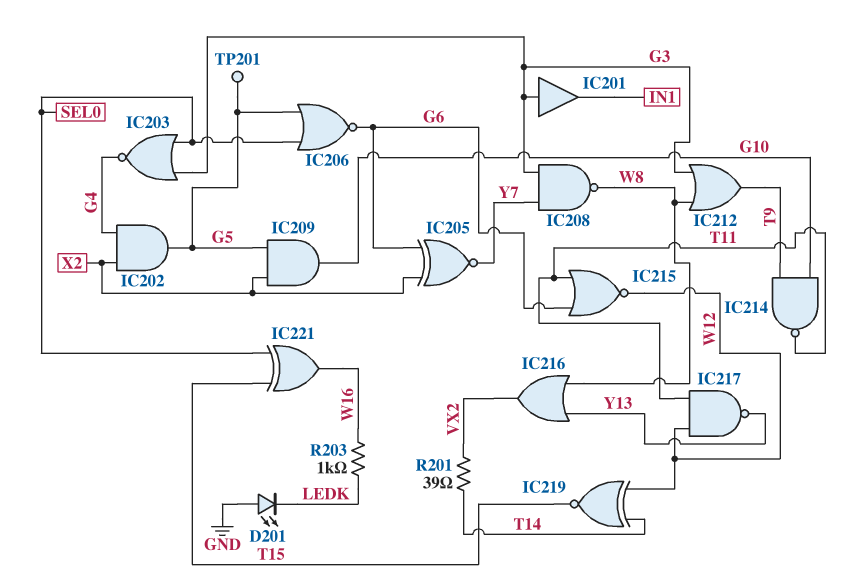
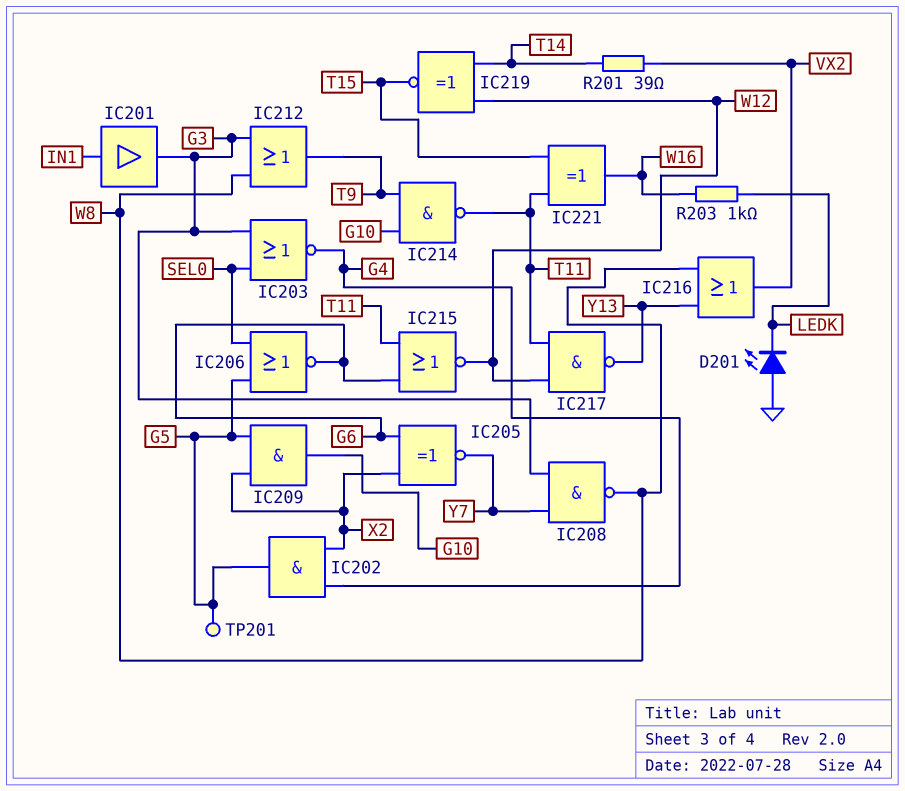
IC201: buffer (in G3, out IN1) -> buffer (in IN1, out G3)
IC221: XOR (in SEL0, in T15, out W16) -> XOR (in T11, in T15, out W16)

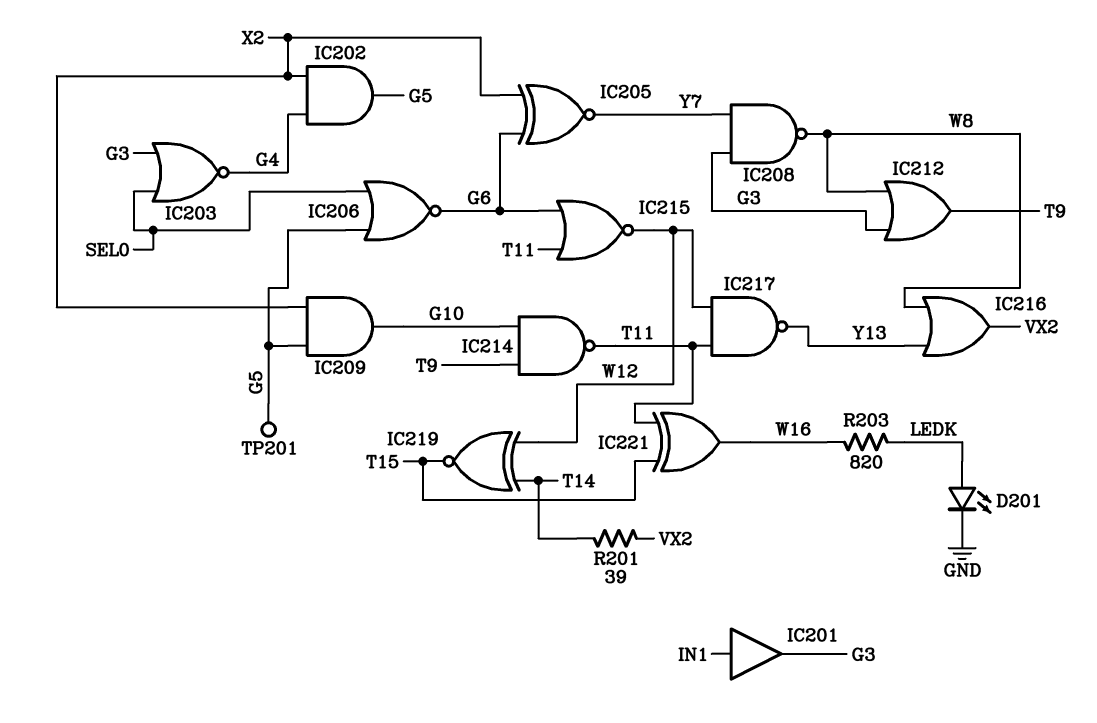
D201: LED (A GND, K LEDK) -> LED (A LEDK, K GND)
R203: 1k (LEDK, W16) -> 820 (LEDK, W16)

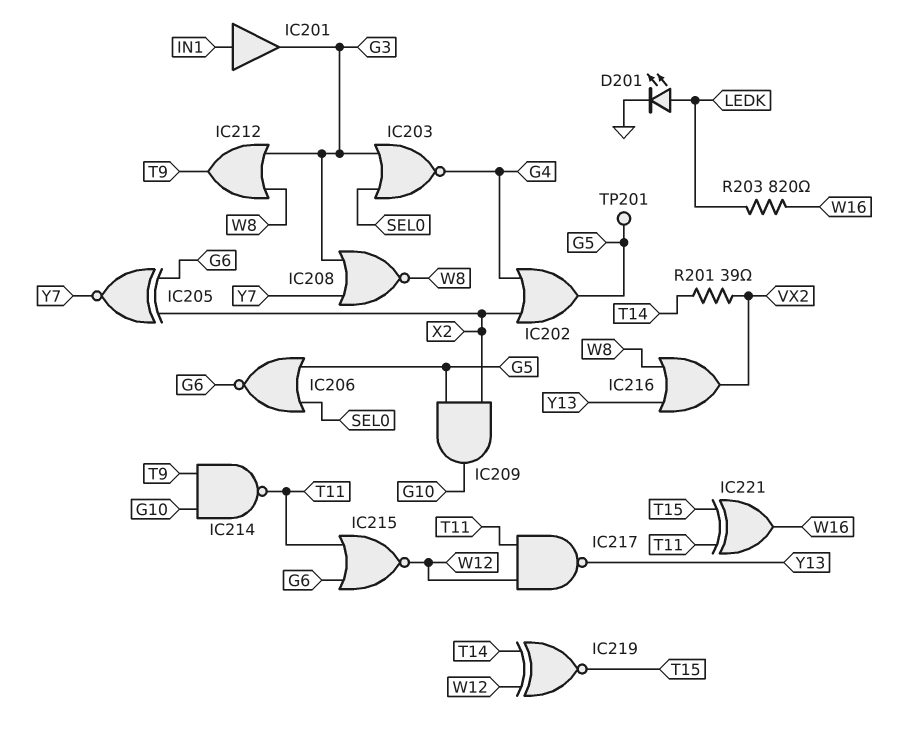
IC202: AND (in G4, in X2, out G5) -> OR (in G4, in X2, out G5)
IC208: NAND (in G3, in Y7, out W8) -> NOR (in G3, in Y7, out W8)

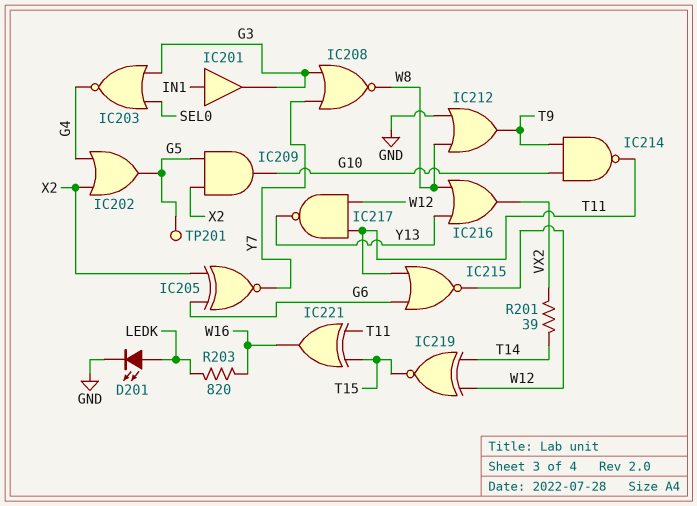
IC206: NOR (in G5, in SEL0, out G6) -> none
IC212: OR (in G3, in W8, out T9) -> OR (in GND, in W8, out T9)

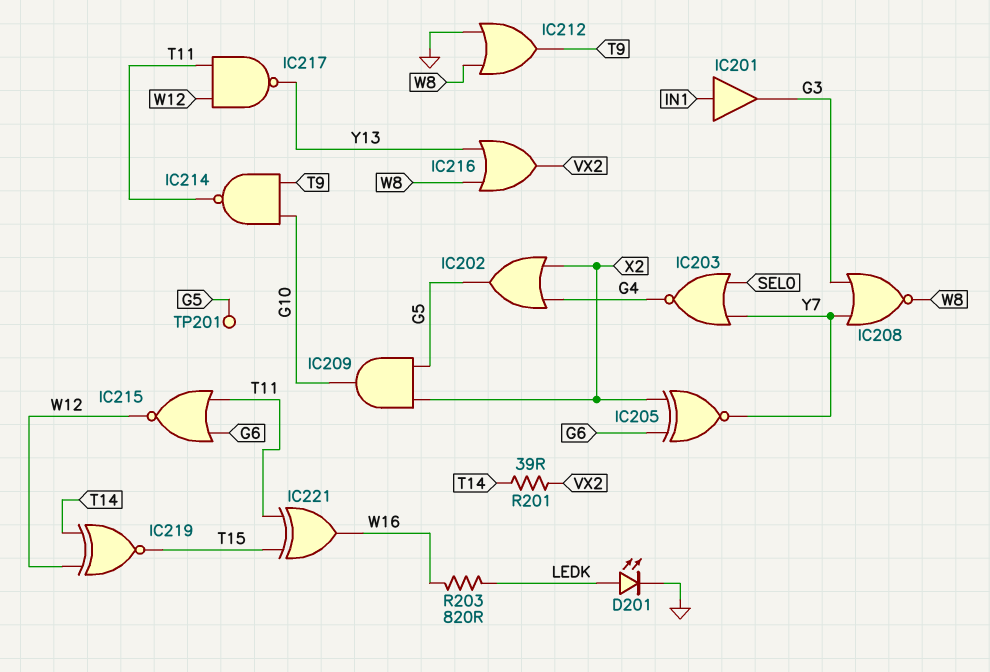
IC203: NOR (in G3, in SEL0, out G4) -> NOR (in SEL0, in Y7, out G4)

